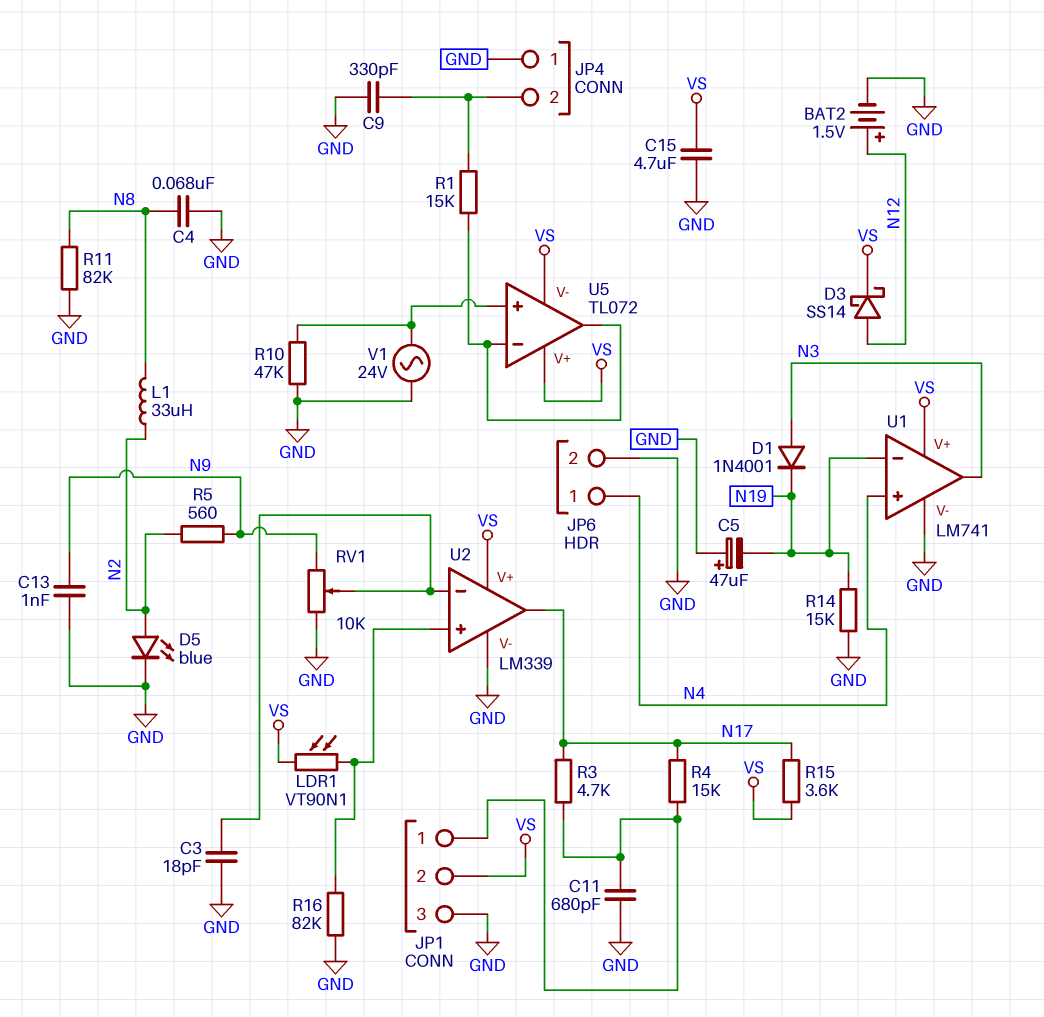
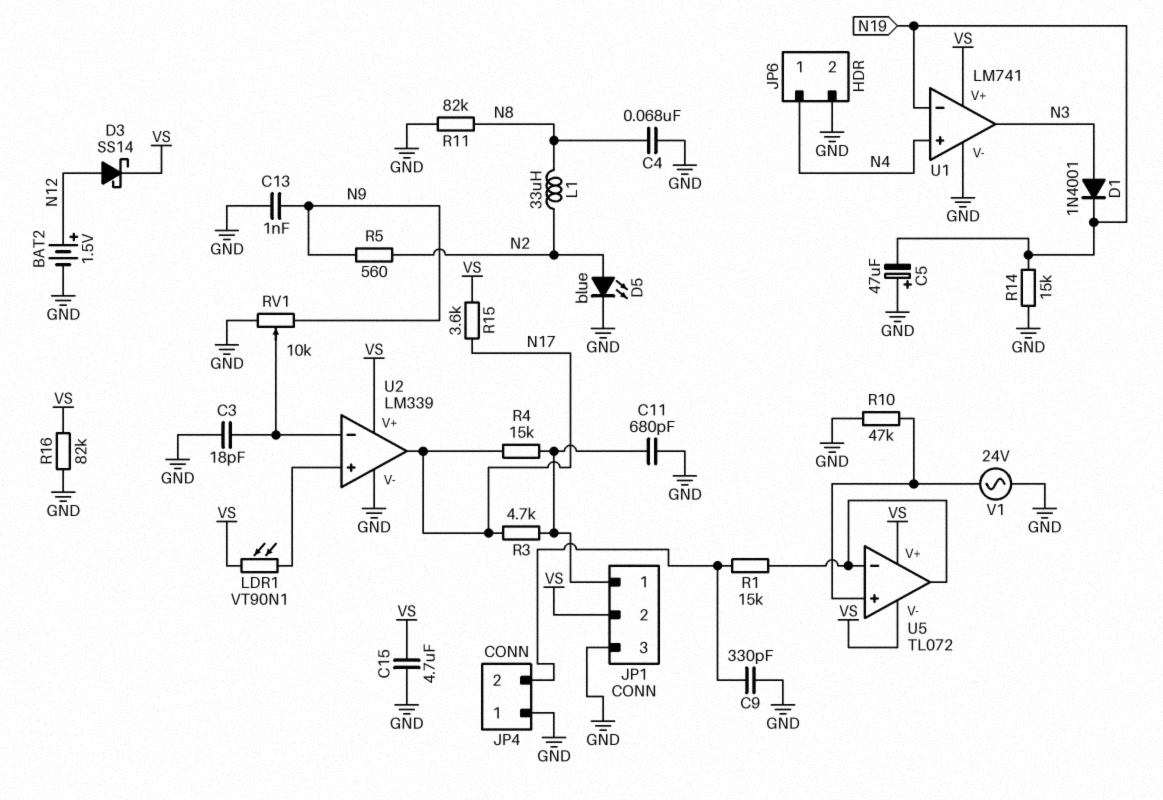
R16: 82k (GND, U2/in+) -> 82k (GND, VS)

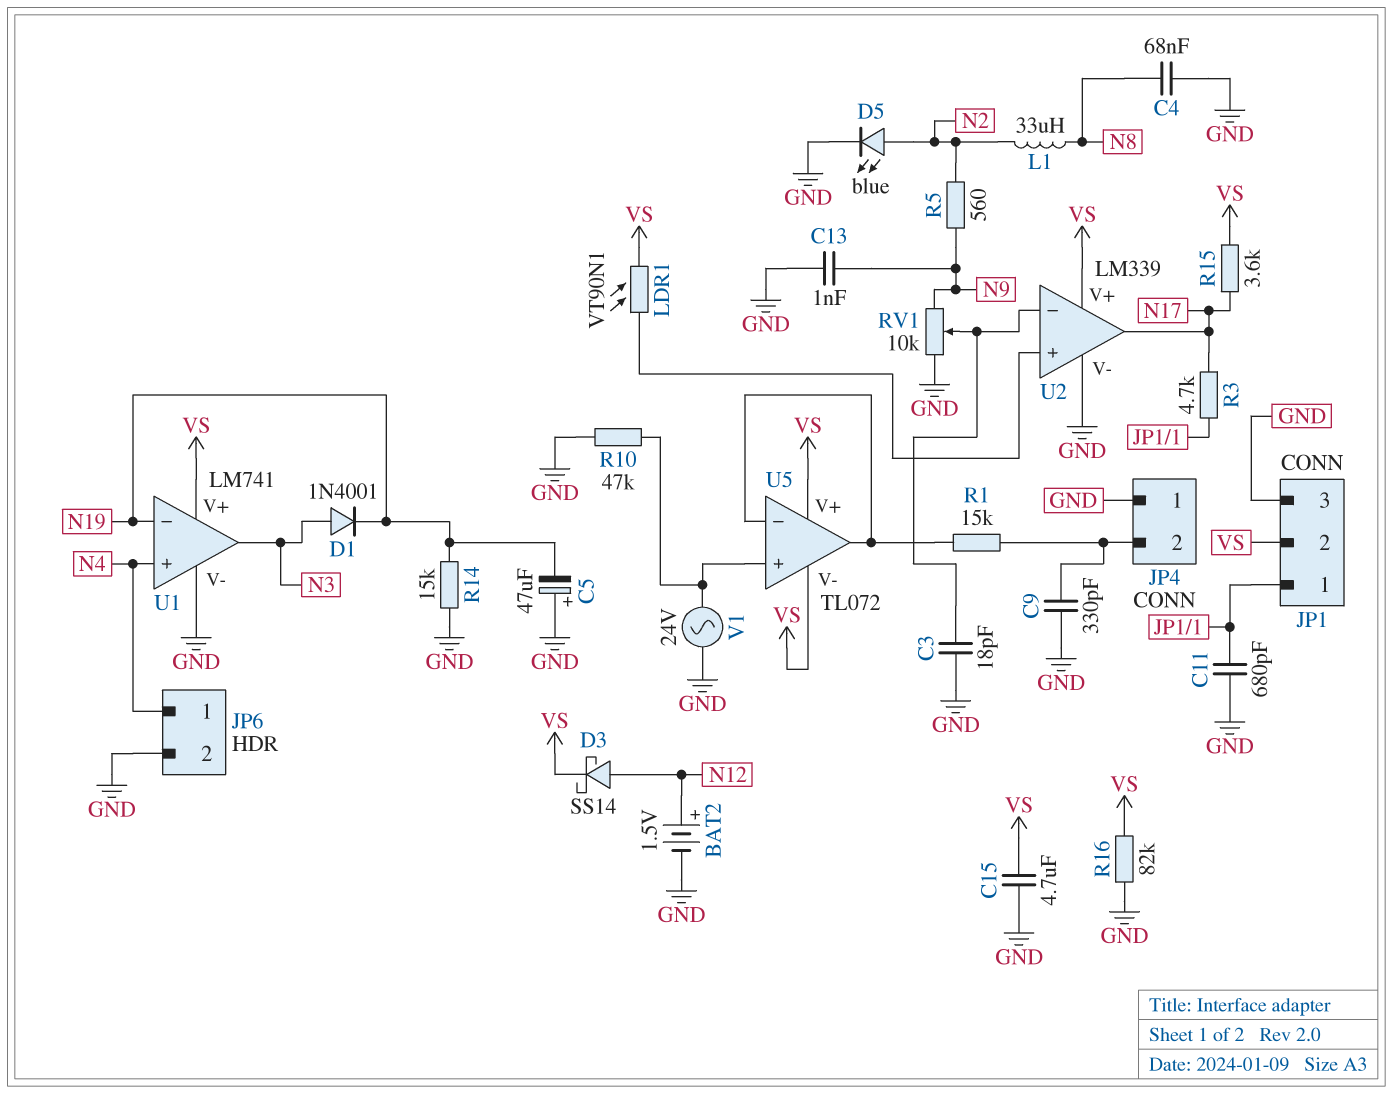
R4: 15k (JP1/1, N17) -> none
R11: 82k (GND, N8) -> none

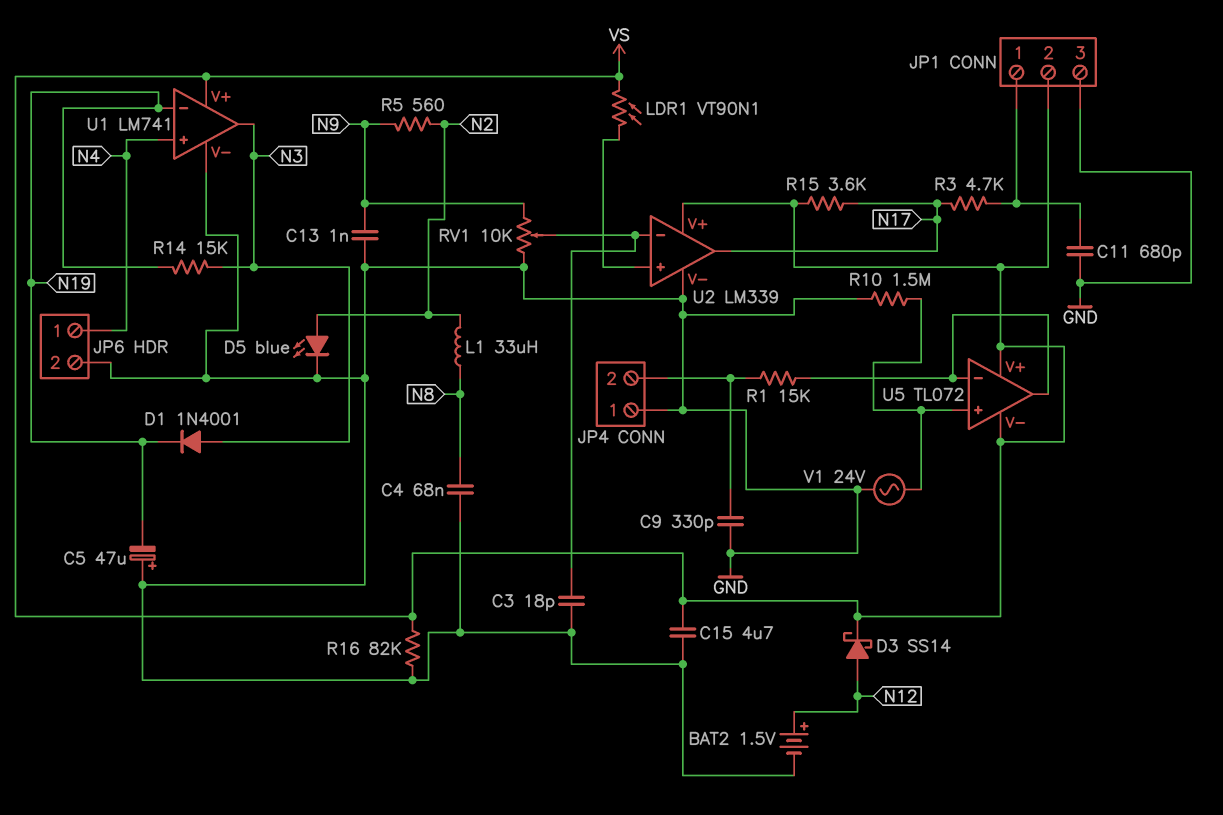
R10: 47k (GND, U5/in+) -> 1.5M (GND, U5/in+)
R14: 15k (GND, N19) -> 15k (N3, N19)

